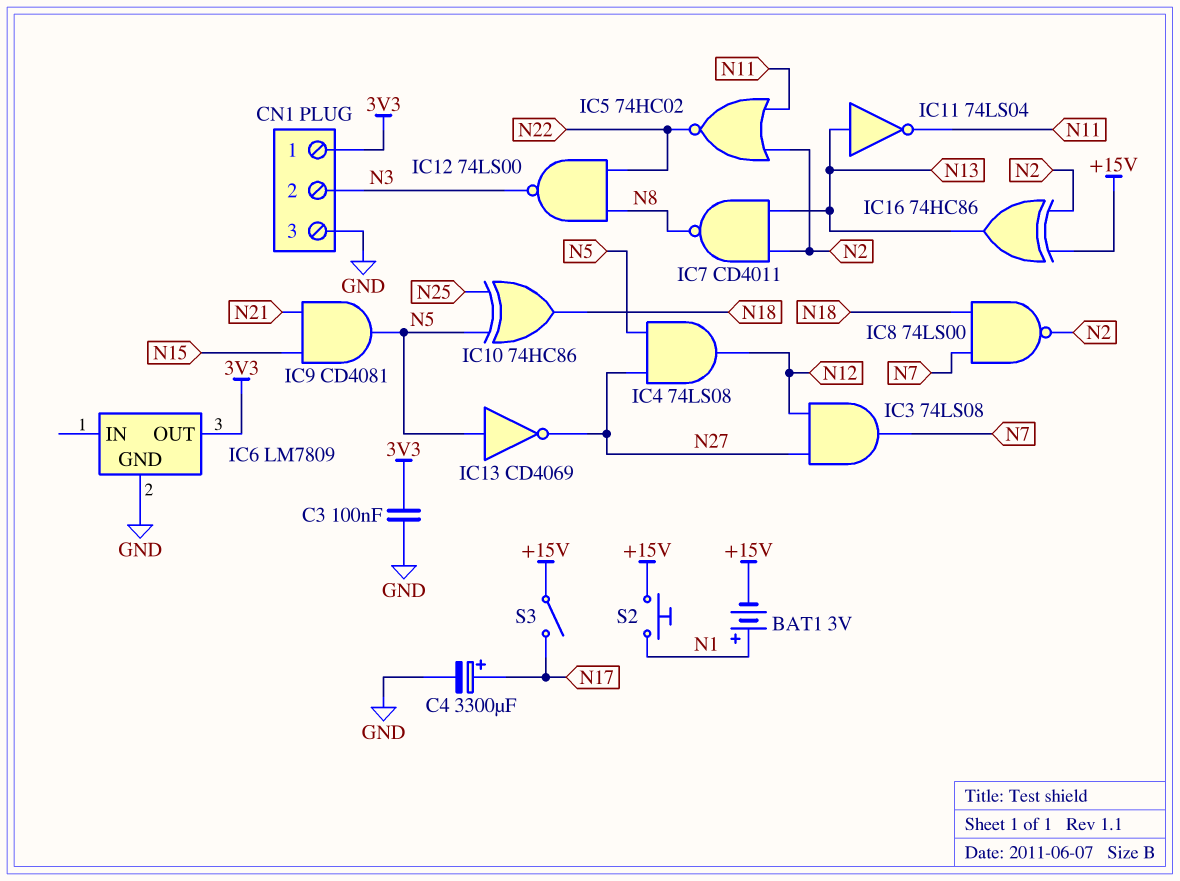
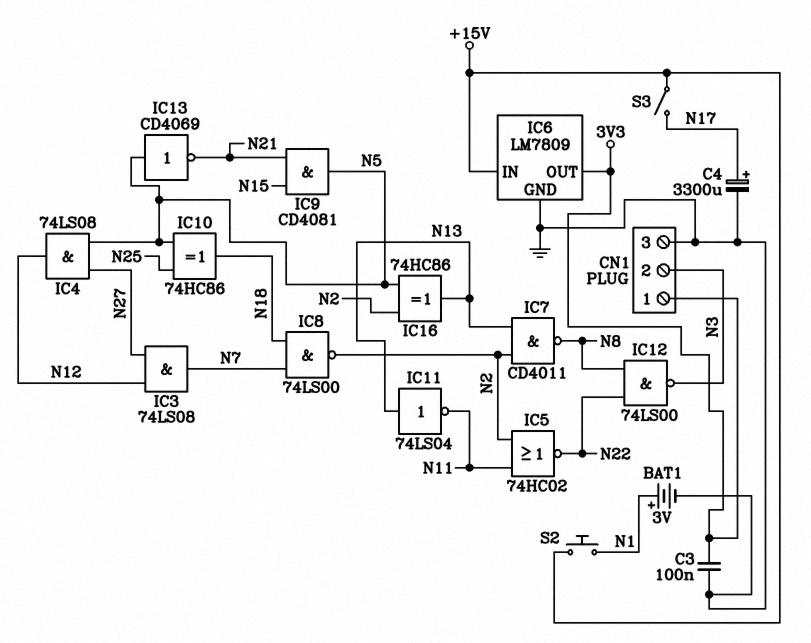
BAT1: 3V (plus N1, minus +15V) -> 3V (plus N1, minus GND)
IC6 pin IN: none -> +15V
IC13: NOT CD4069 (in N5, out N27) -> NOT CD4069 (in N5, out N21)
IC16: XOR 74HC86 (in +15V, in N2, out N13) -> XOR 74HC86 (in N2, in N5, out N13)

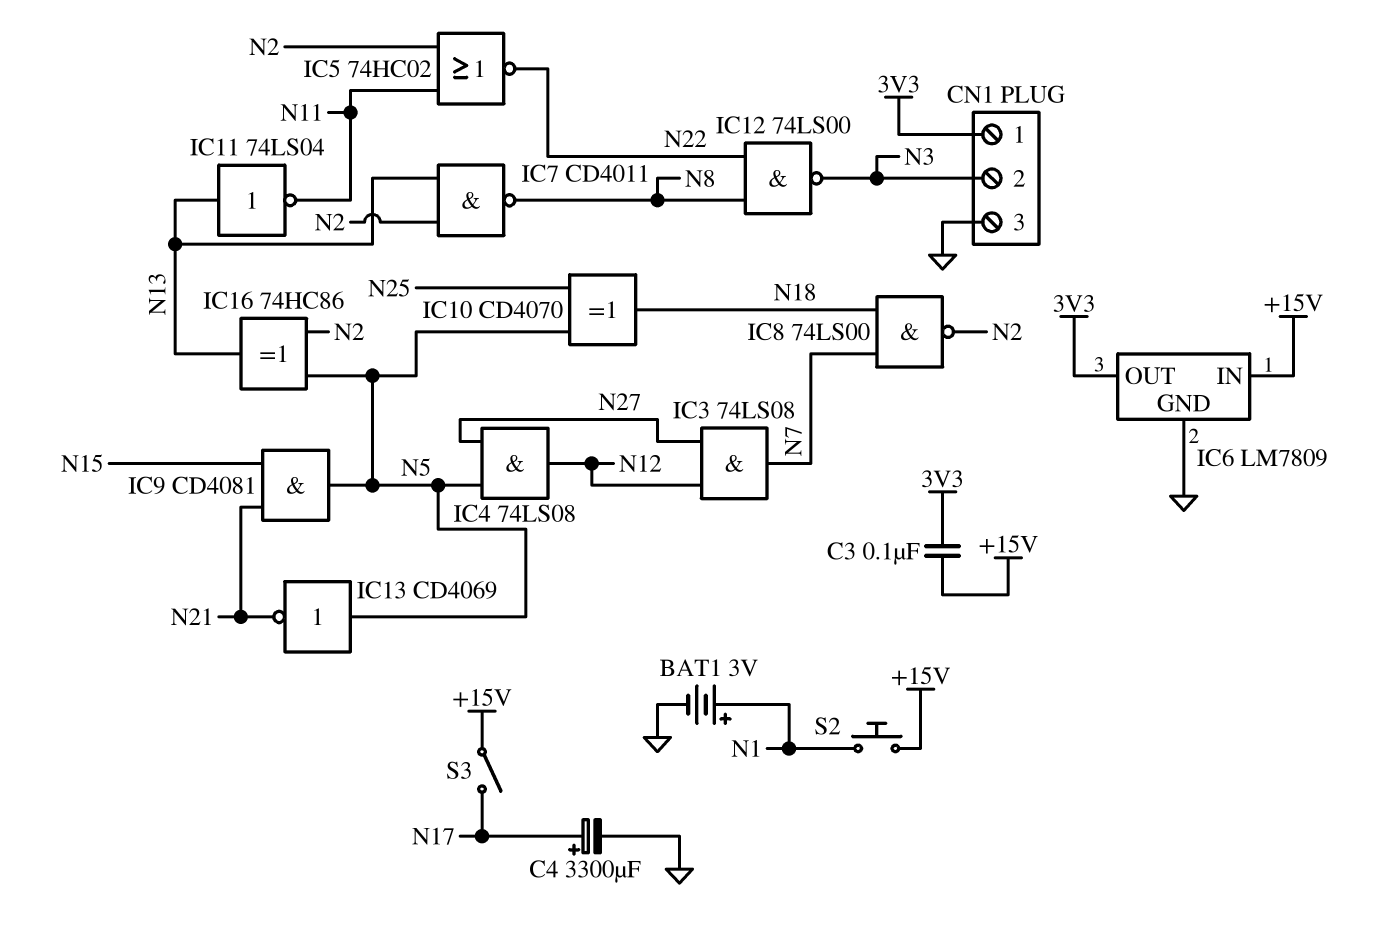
C3: 100nF (3V3, GND) -> 100nF (+15V, 3V3)
IC10: XOR 74HC86 (in N5, in N25, out N18) -> XOR CD4070 (in N5, in N25, out N18)

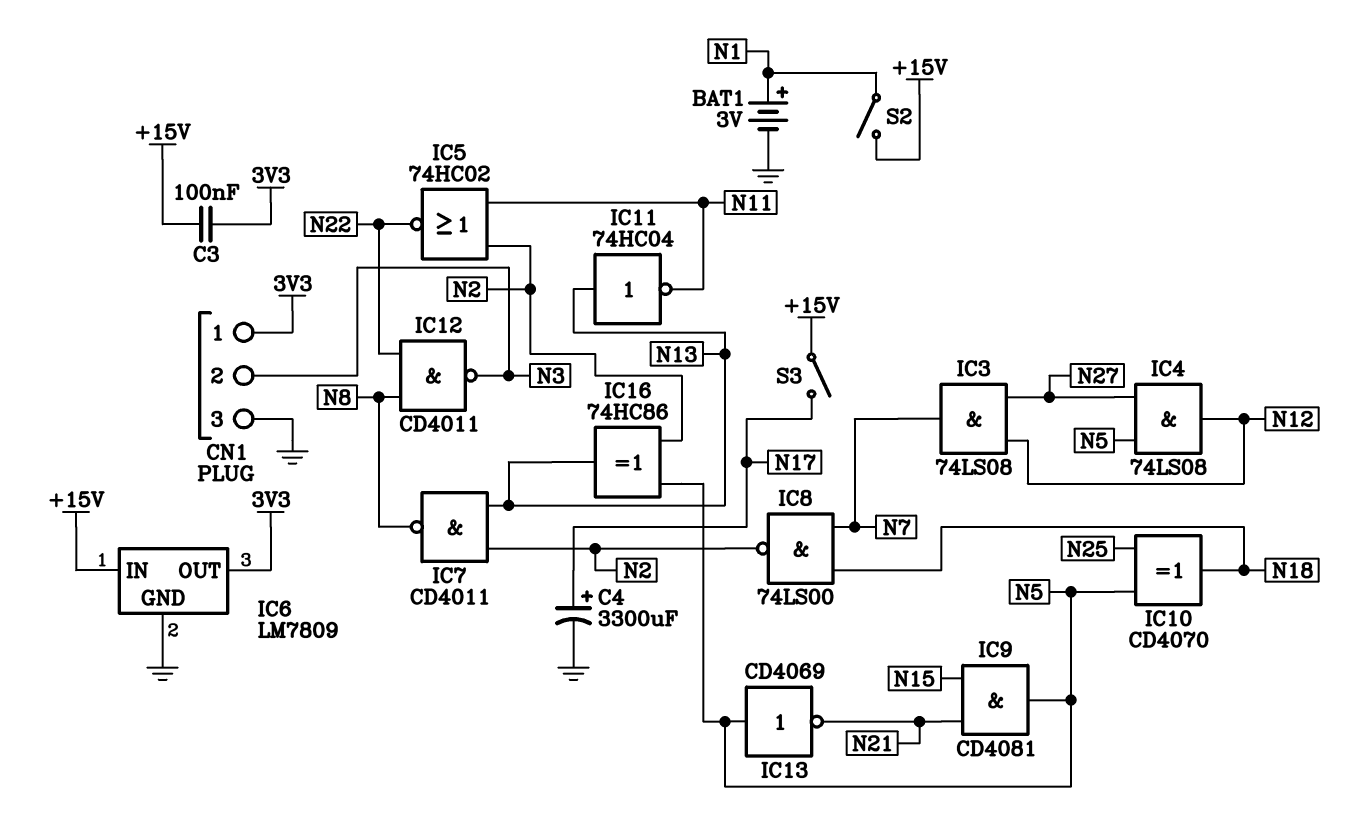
IC11: NOT 74LS04 (in N13, out N11) -> NOT 74HC04 (in N13, out N11)
IC12: NAND 74LS00 (in N8, in N22, out N3) -> NAND CD4011 (in N8, in N22, out N3)
S2: button (+15V, N1) -> switch (+15V, N1)

